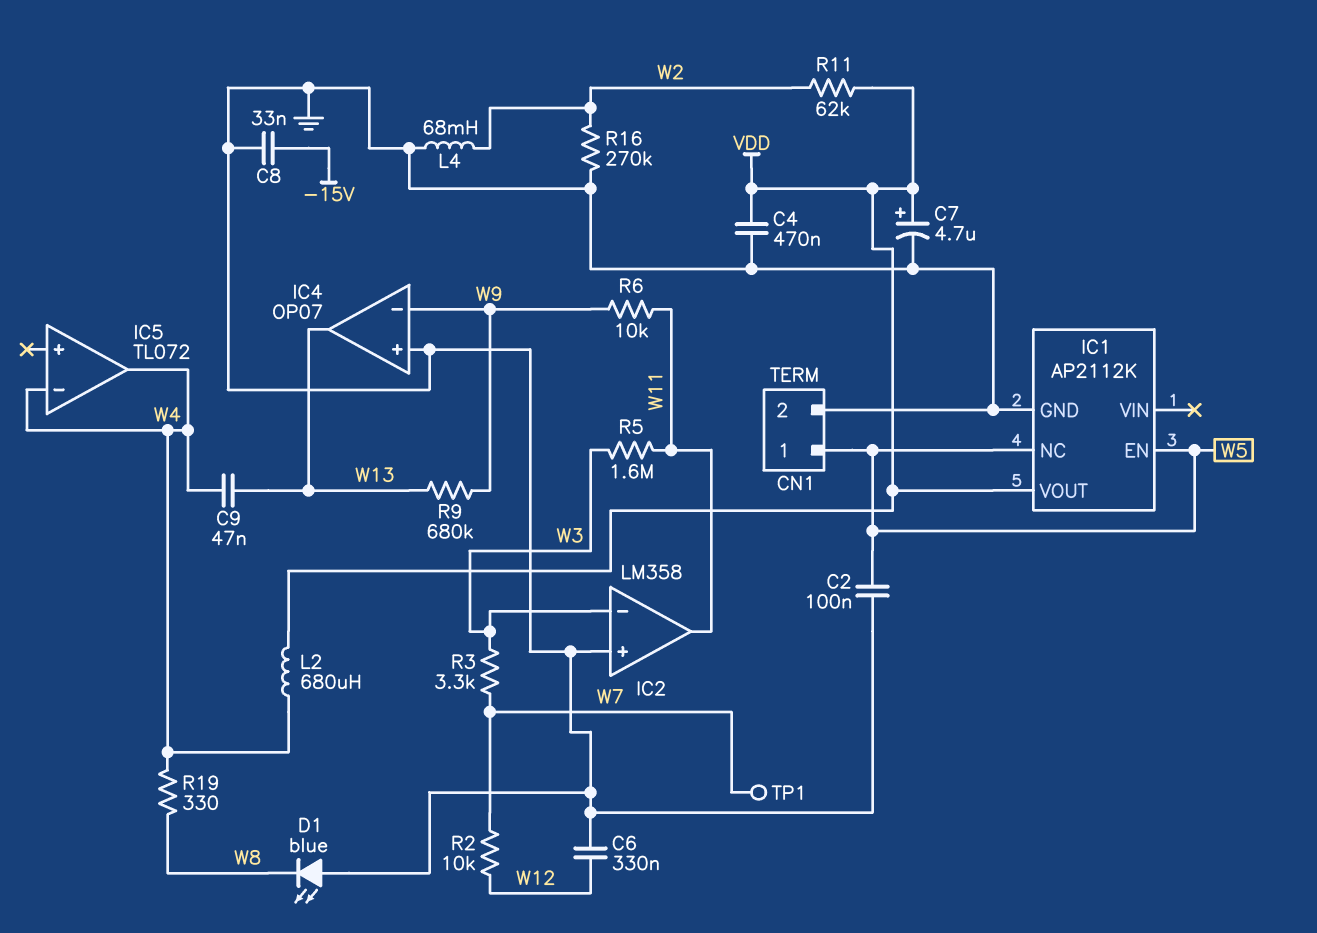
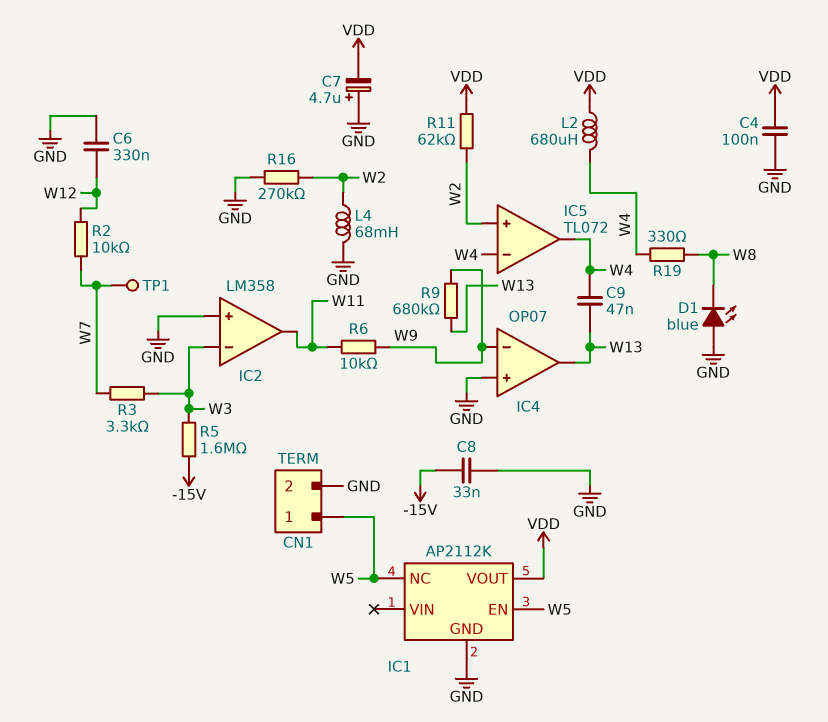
C2: 100nF (GND, W5) -> none
C4: 470nF (GND, VDD) -> 100nF (GND, VDD)
C7: 4.7uF (plus VDD, minus GND) -> 4.7uF (plus GND, minus VDD)
IC5 pin in+: none -> W2
R5: 1.6M (W3, W11) -> 1.6M (-15V, W3)

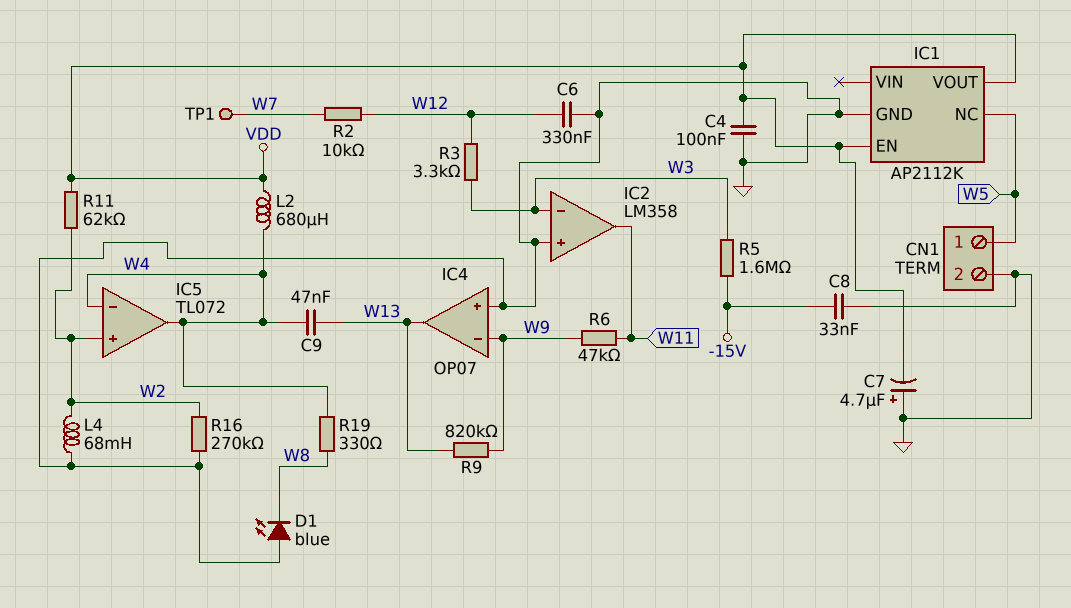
IC1 pin EN: W5 -> VDD
R3: 3.3k (W3, W7) -> 3.3k (W3, W12)
R6: 10k (W9, W11) -> 47k (W9, W11)
R9: 680k (W9, W13) -> 820k (W9, W13)

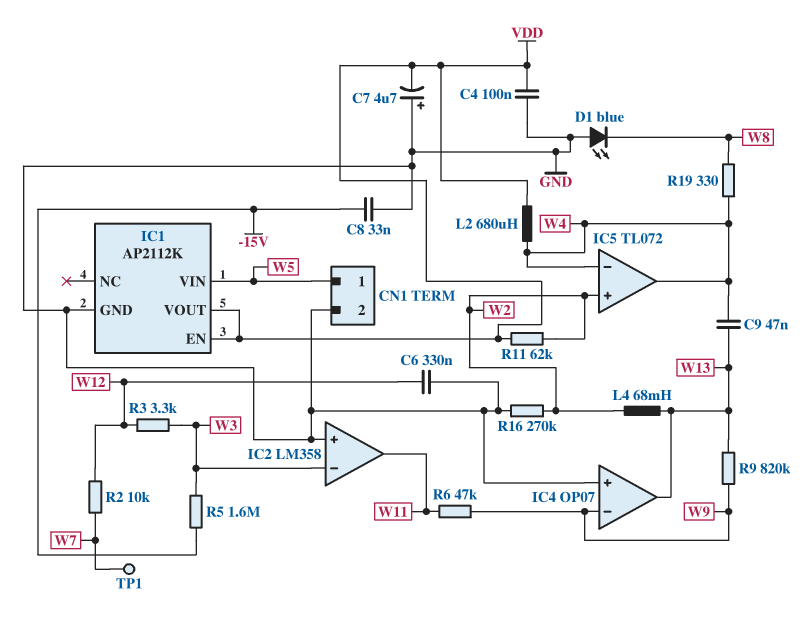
IC1 pin NC: W5 -> none
IC1 pin VIN: none -> W5
L4: 68mH (GND, W2) -> 68mH (W2, W13)

